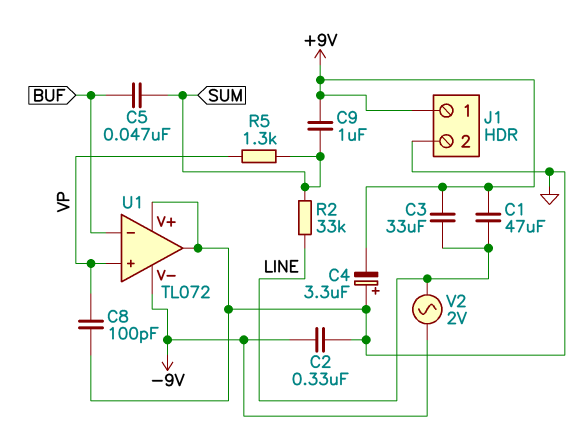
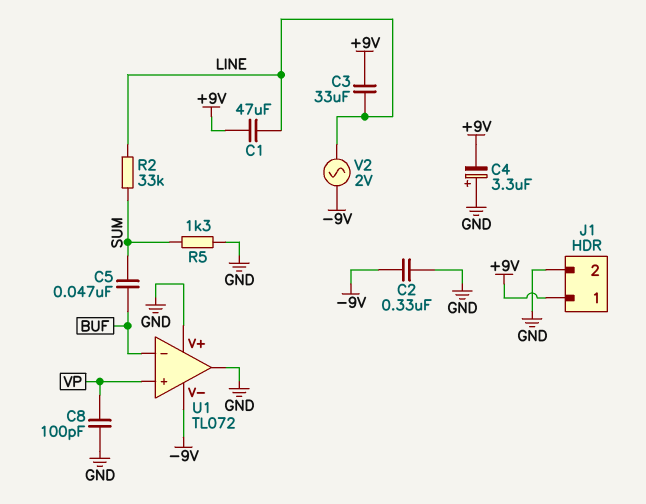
C9: 1uF (+9V, SUM) -> none
R5: 1.3k (SUM, VP) -> 1.3k (GND, SUM)

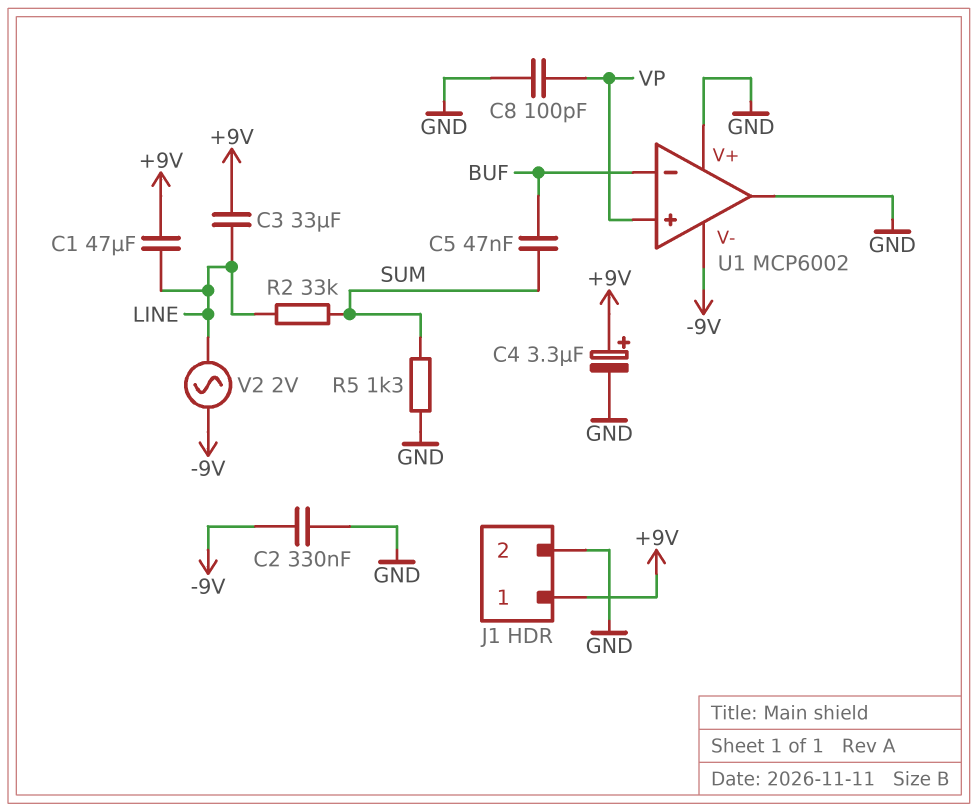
C4: 3.3uF (plus GND, minus +9V) -> 3.3uF (plus +9V, minus GND)
U1: TL072 -> MCP6002

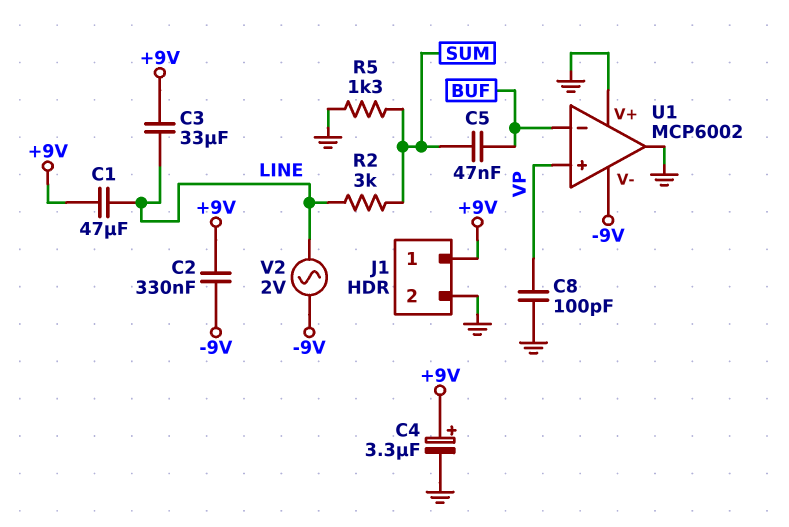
C2: 330nF (-9V, GND) -> 330nF (+9V, -9V)
R2: 33k (LINE, SUM) -> 3k (LINE, SUM)

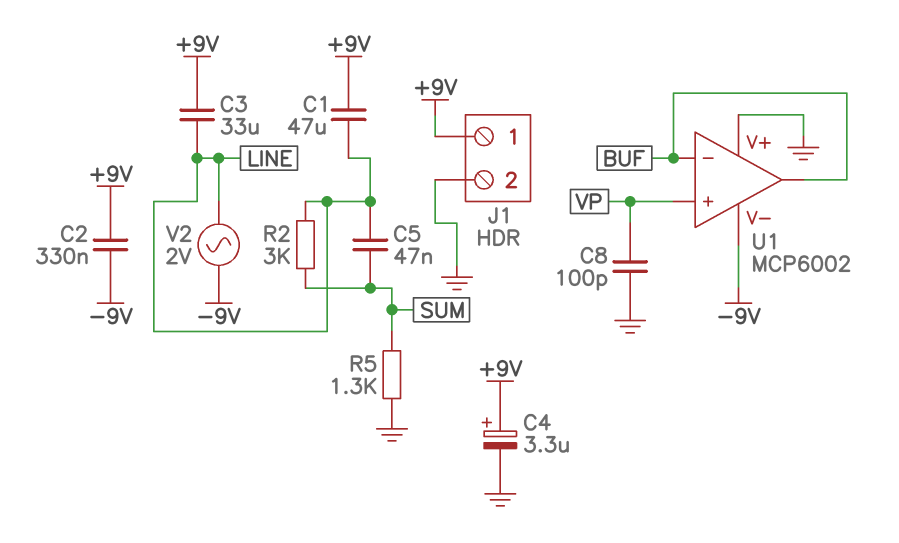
C5: 47nF (BUF, SUM) -> 47nF (LINE, SUM)
U1 pin out: GND -> BUF

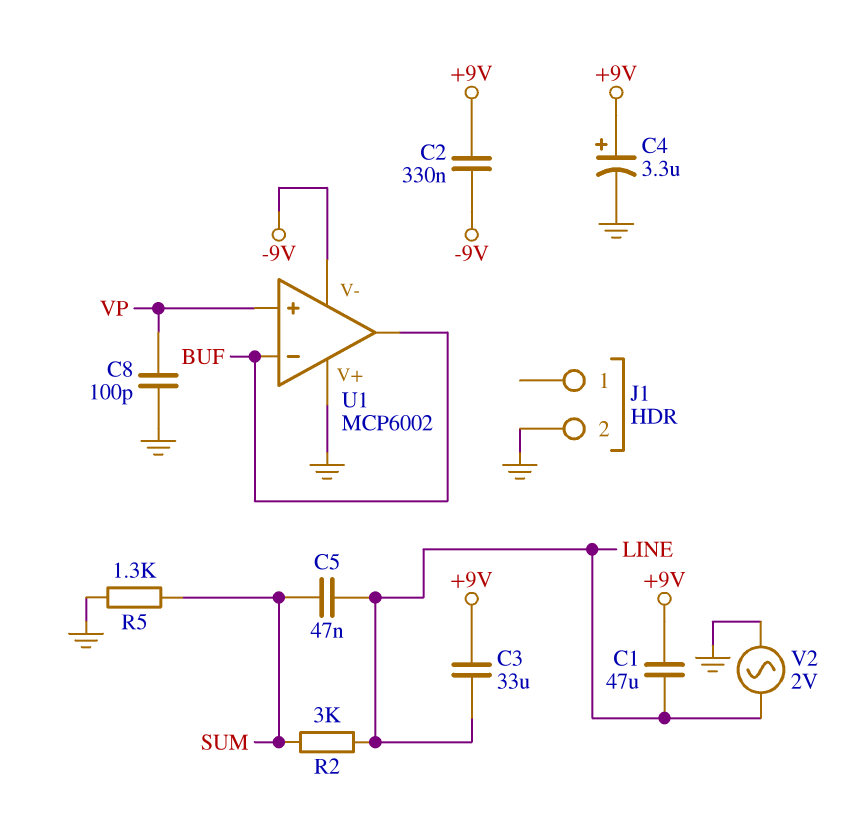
J1 pin 1: +9V -> none
V2: AC 2V (-9V, LINE) -> AC 2V (GND, LINE)

